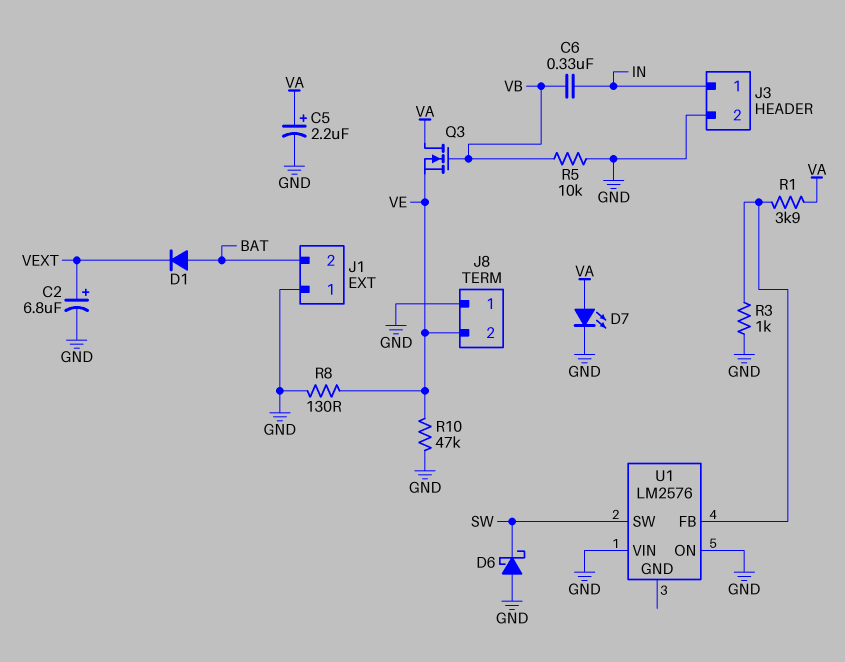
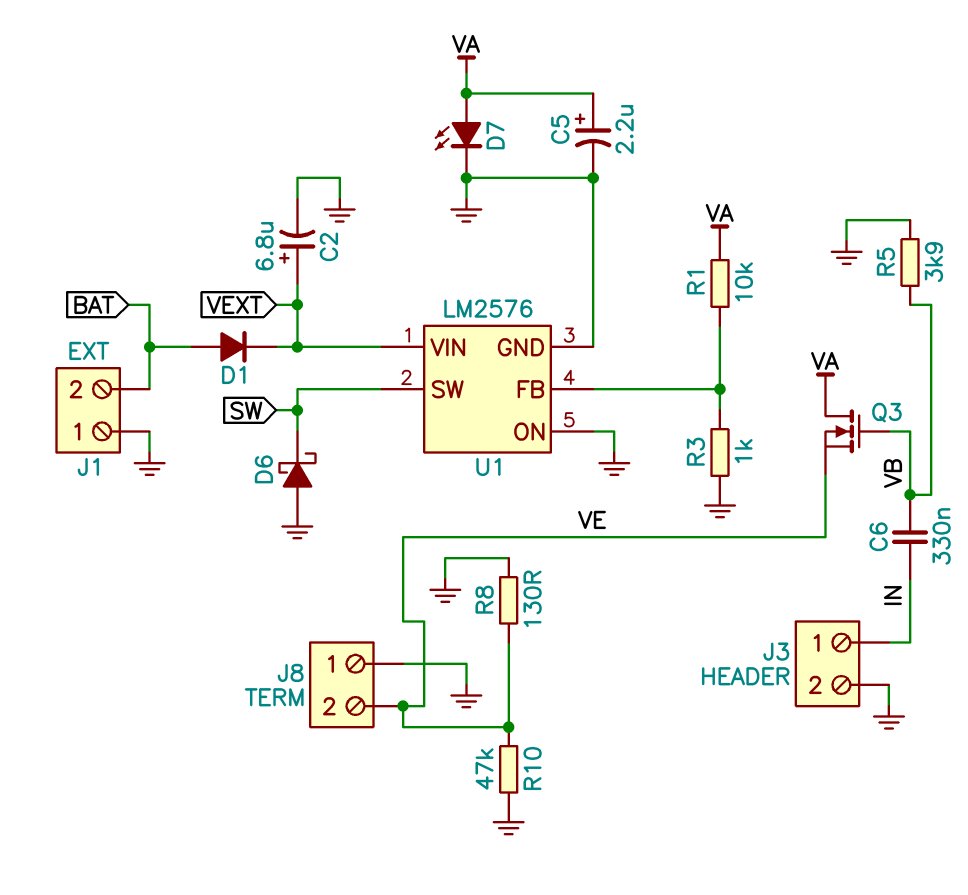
R1: 3.9k (U1/FB, VA) -> 10k (U1/FB, VA)
R5: 10k (GND, VB) -> 3.9k (GND, VB)
U1 pin GND: none -> GND
U1 pin VIN: GND -> VEXT

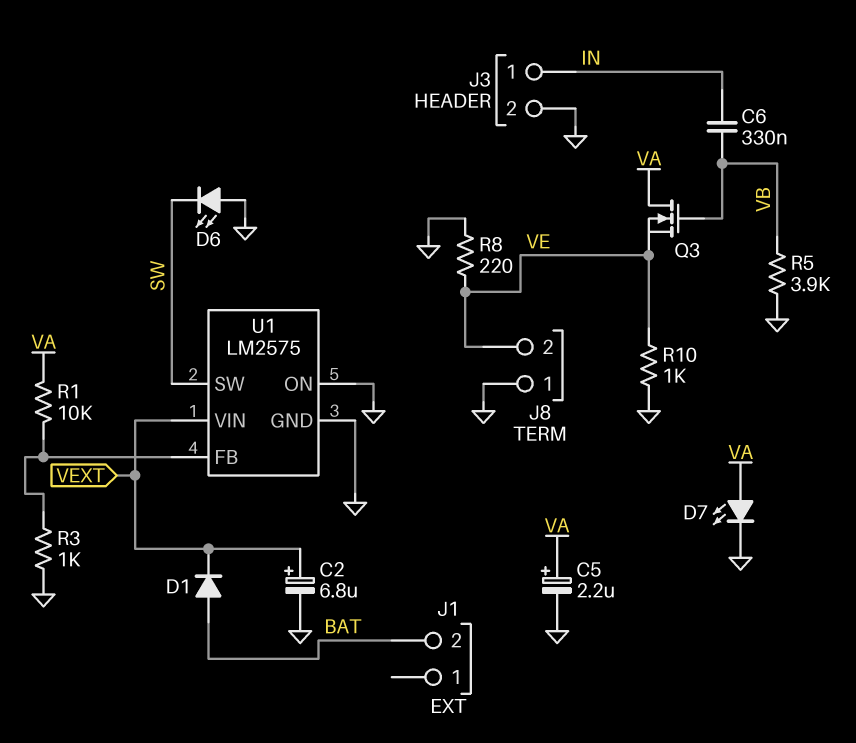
D6: schottky (A GND, K SW) -> LED (A GND, K SW)
J1 pin 1: GND -> none
R8: 130 (GND, VE) -> 220 (GND, VE)
R10: 47k (GND, VE) -> 1k (GND, VE)
U1: LM2576 -> LM2575

